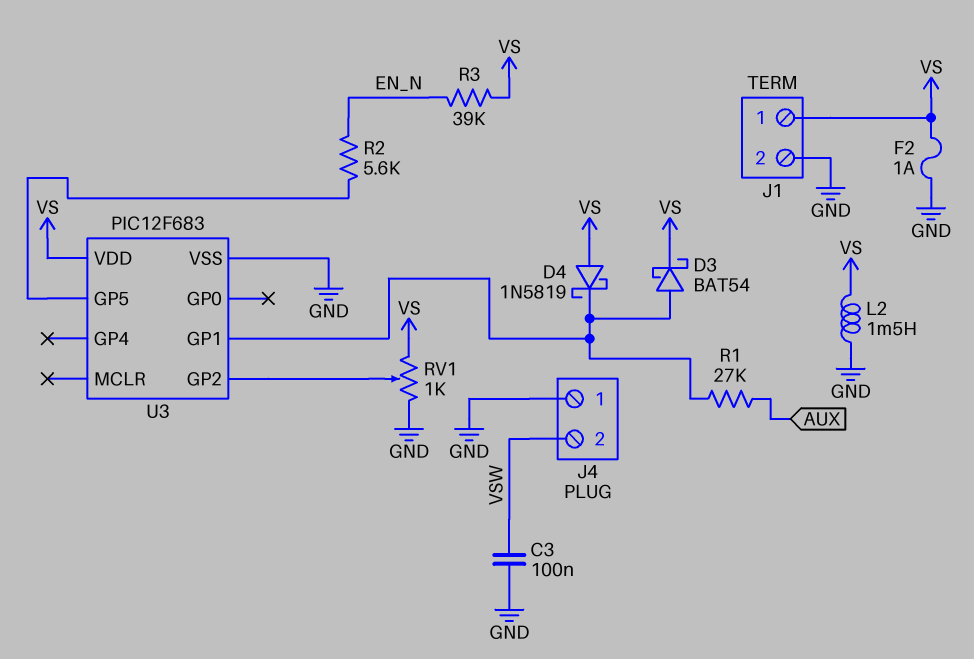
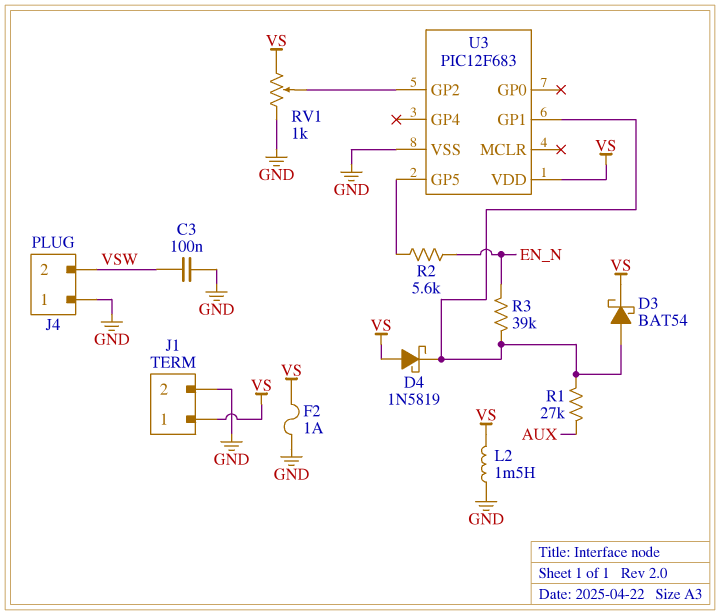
R3: 39k (EN_N, VS) -> 39k (EN_N, U3/GP1)

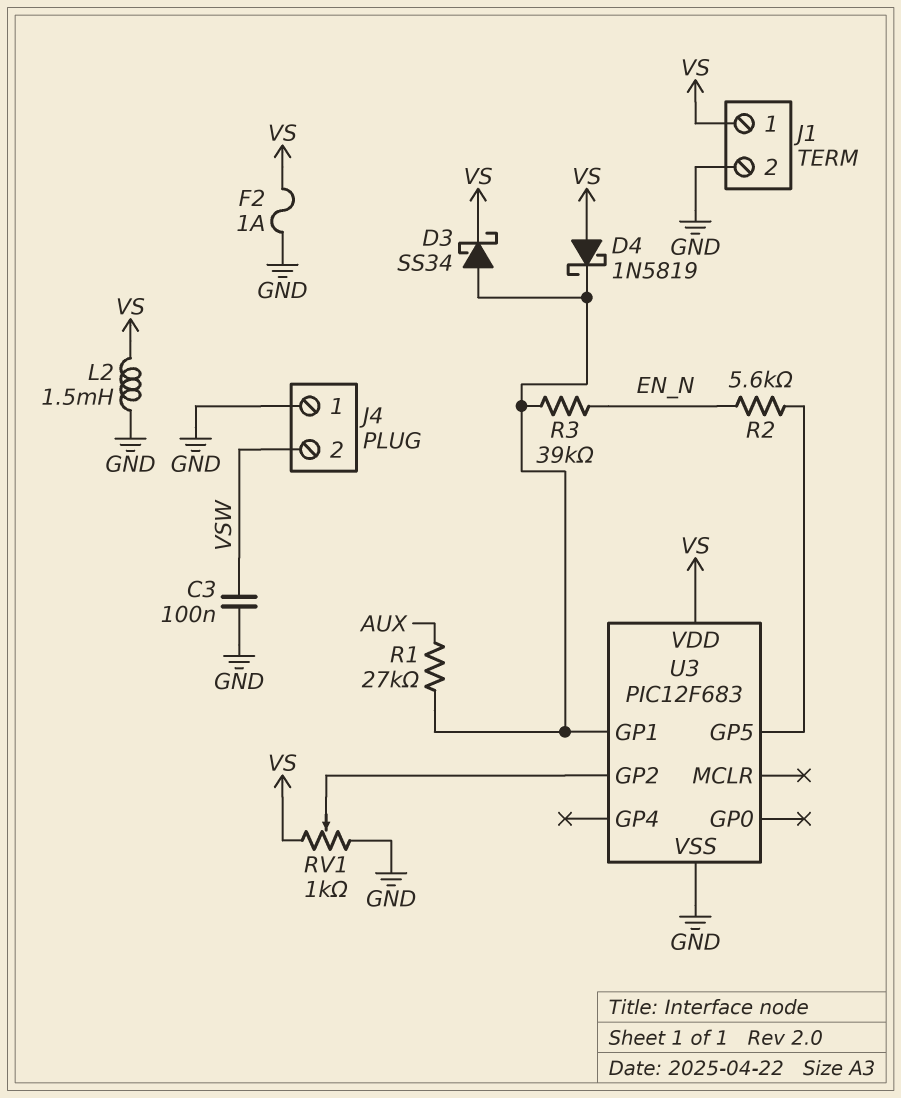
D3: schottky BAT54 (A U3/GP1, K VS) -> schottky SS34 (A U3/GP1, K VS)

